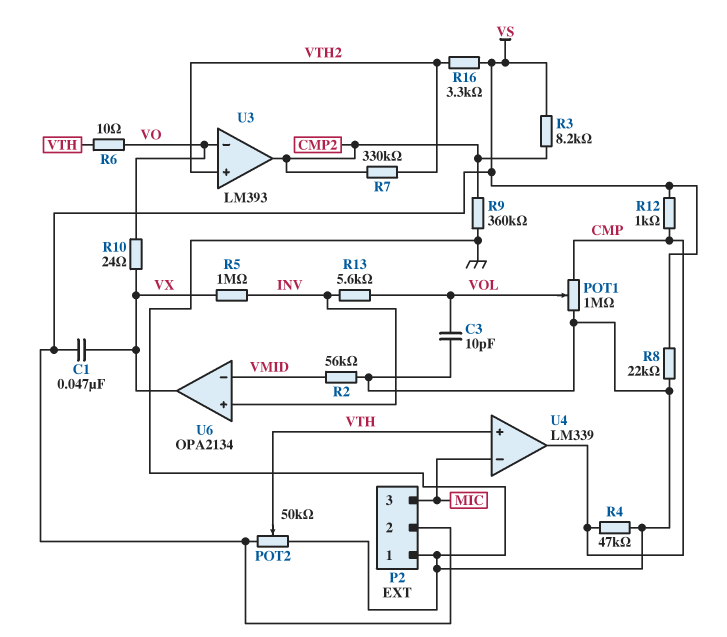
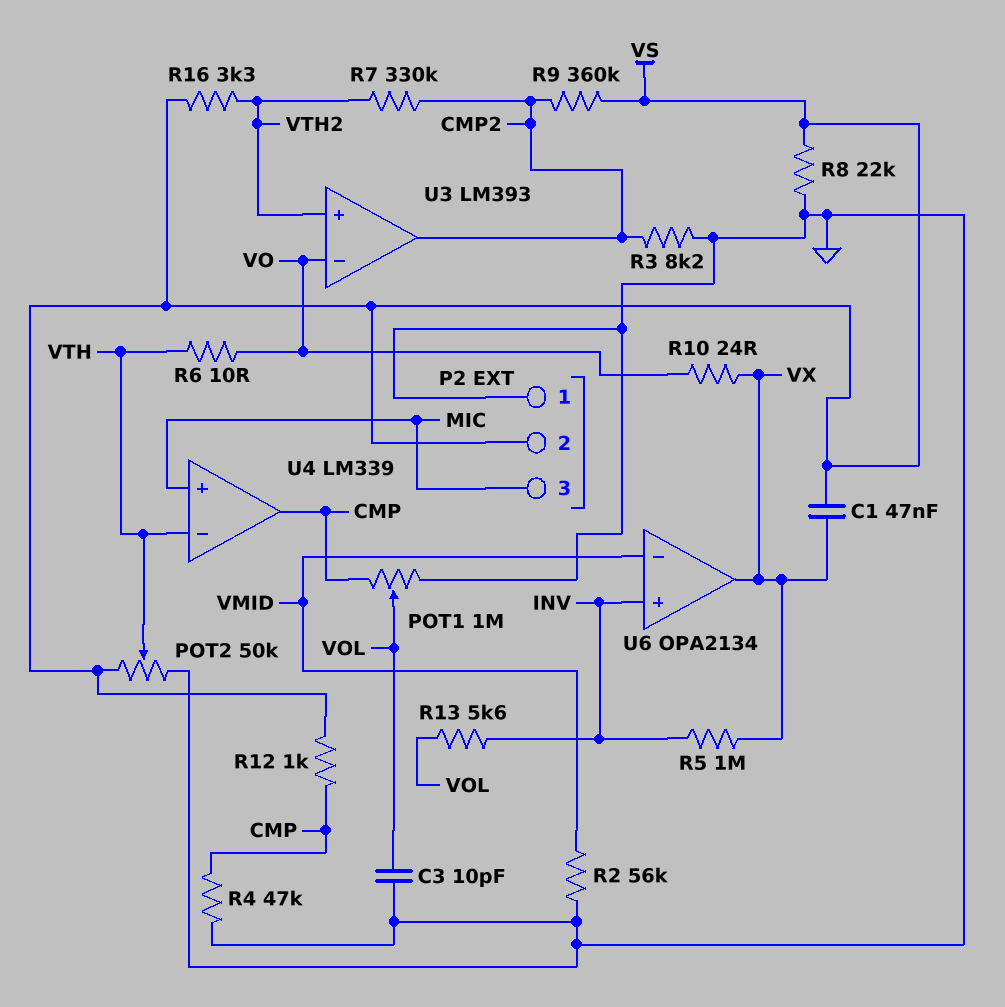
R3: 8.2k (CMP2, VS) -> 8.2k (CMP2, GND)
R9: 360k (CMP2, GND) -> 360k (CMP2, VS)
U4 pin in+: VTH -> MIC
U4 pin in-: MIC -> VTH

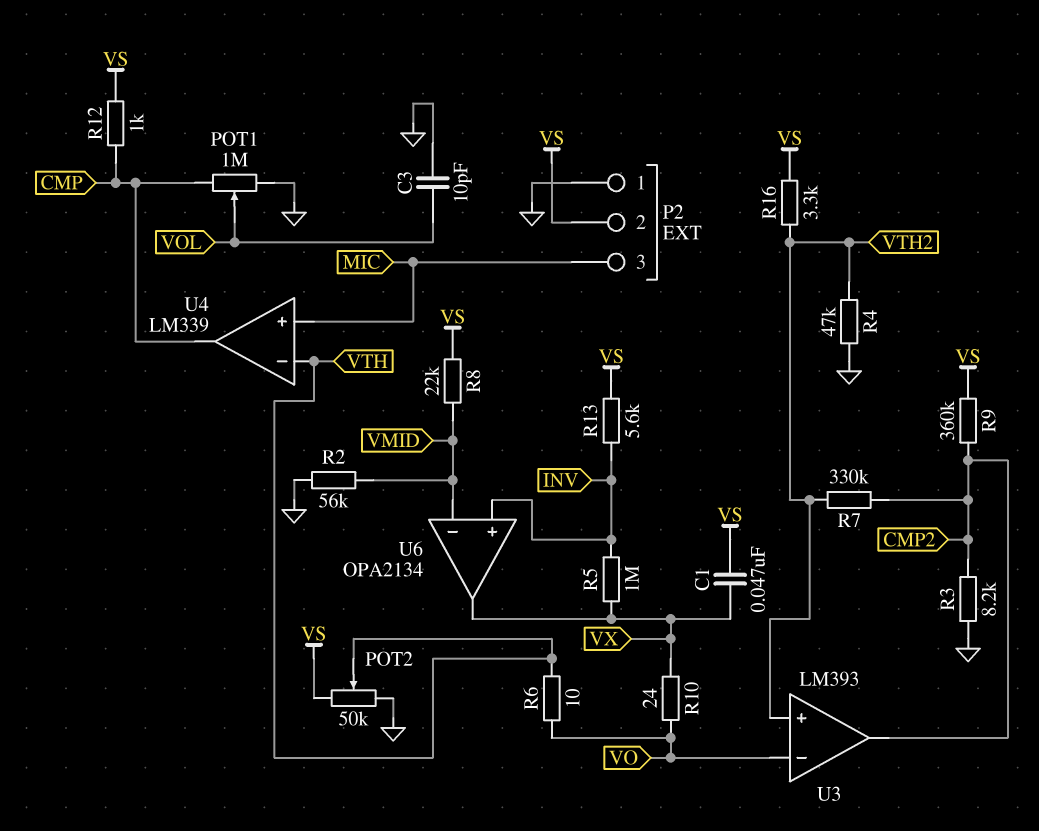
R4: 47k (CMP, GND) -> 47k (GND, VTH2)
R8: 22k (GND, VS) -> 22k (VMID, VS)
R13: 5.6k (INV, VOL) -> 5.6k (INV, VS)

